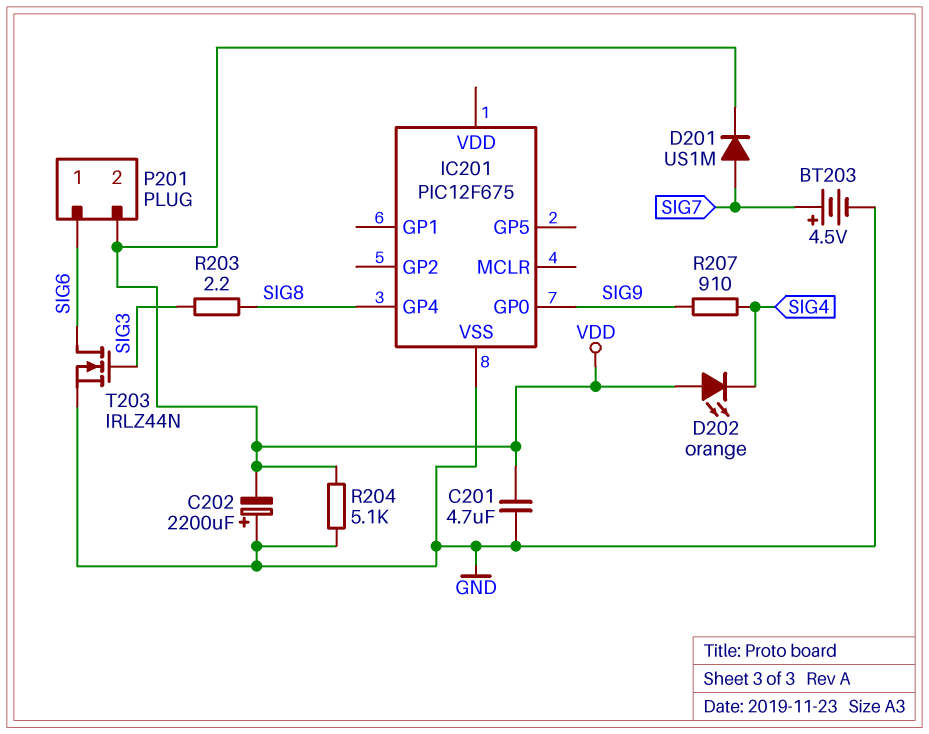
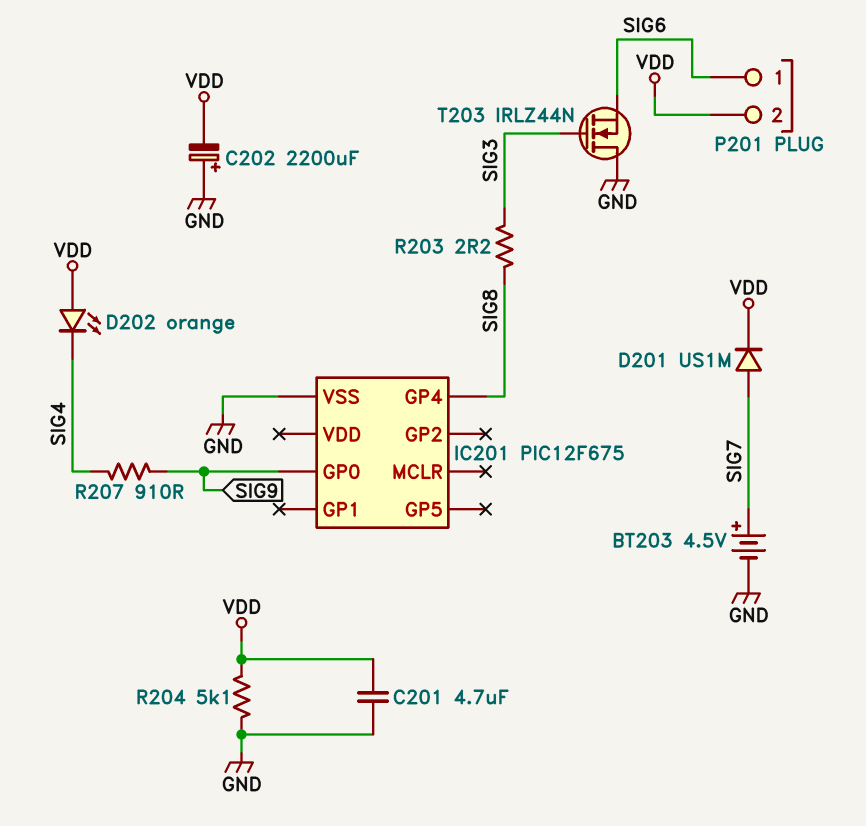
T203: NMOS IRLZ44N (G SIG3, D SIG6, S GND) -> NMOS IRLZ44N (G SIG3, D GND, S SIG6)

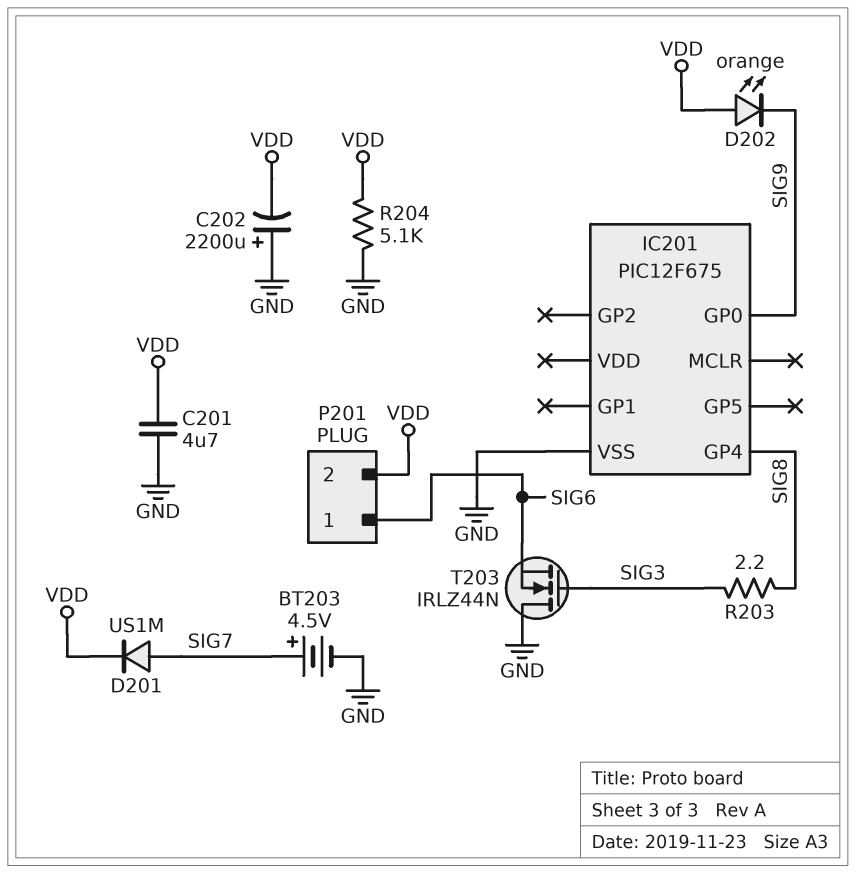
D202: LED orange (A VDD, K SIG4) -> LED orange (A VDD, K SIG9)
R207: 910 (SIG4, SIG9) -> none

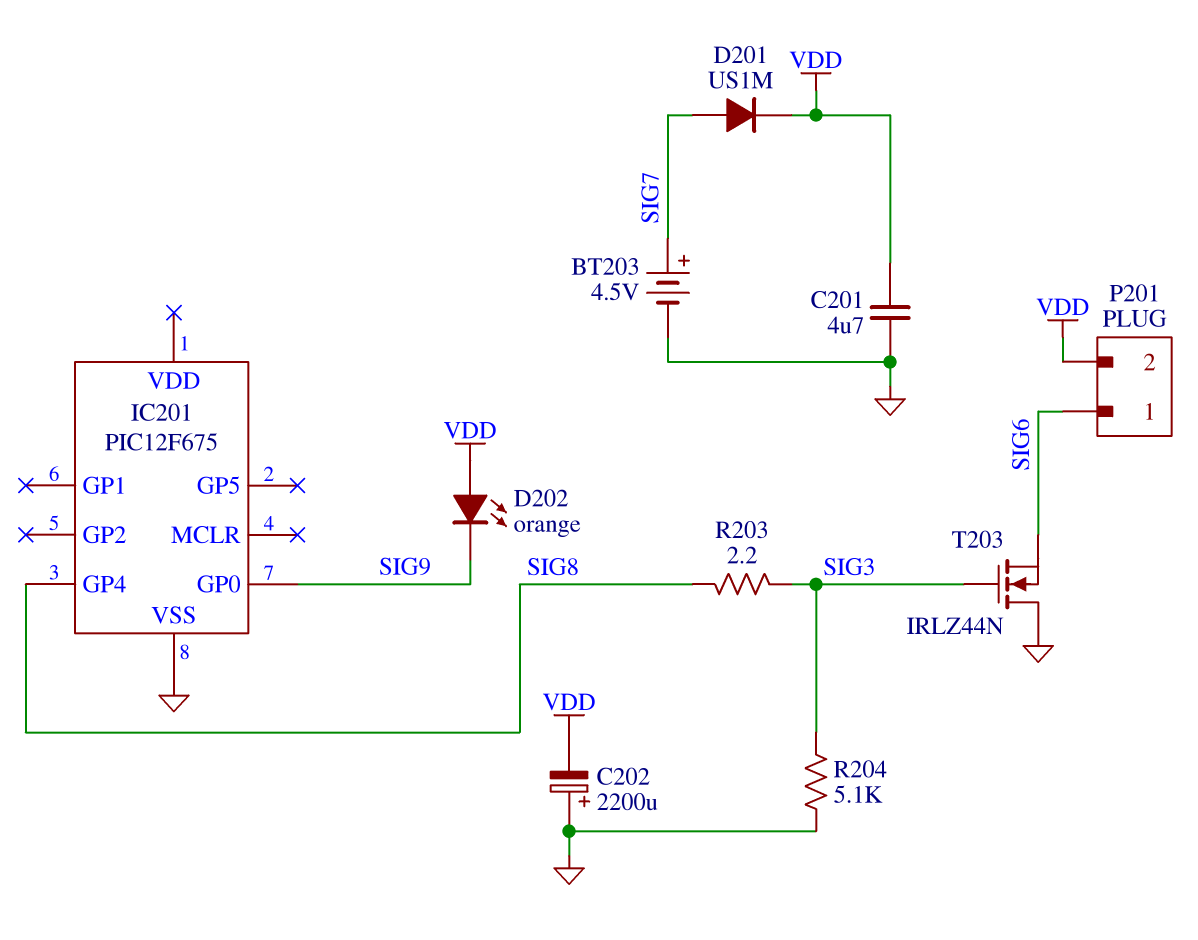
R204: 5.1k (GND, VDD) -> 5.1k (GND, SIG3)

